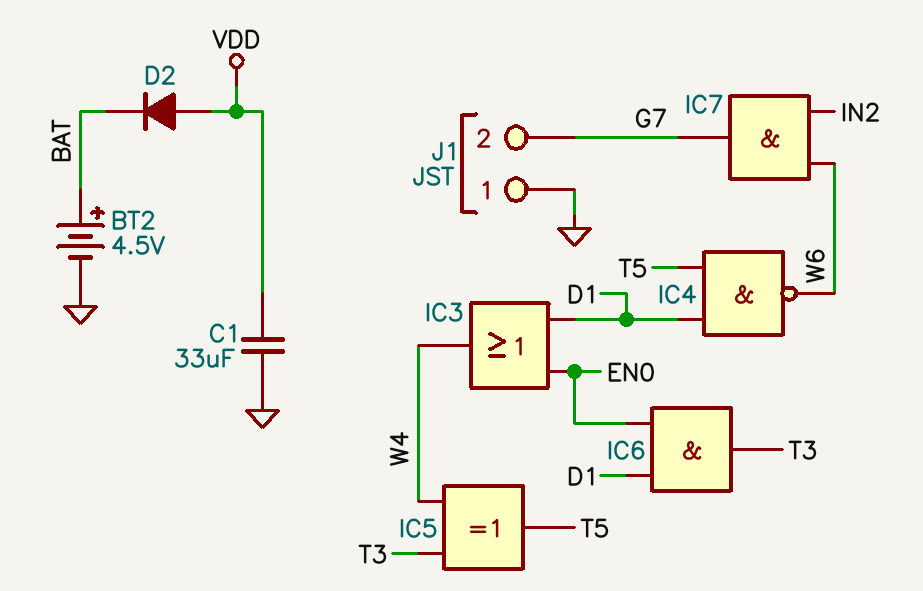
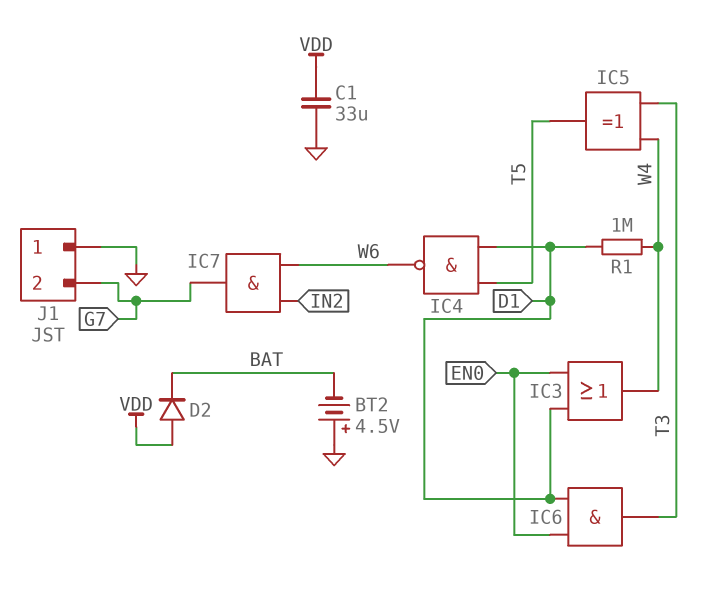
BT2: 4.5V (plus BAT, minus GND) -> 4.5V (plus GND, minus BAT)
R1: none -> 1M (D1, W4)

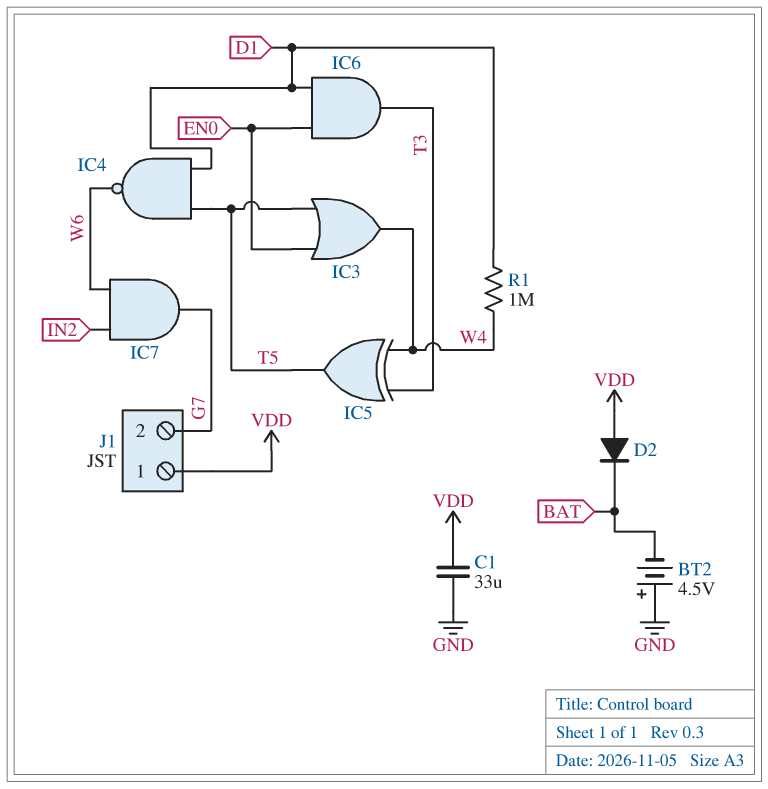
IC3: OR (in D1, in EN0, out W4) -> OR (in EN0, in T5, out W4)
J1 pin 1: GND -> VDD

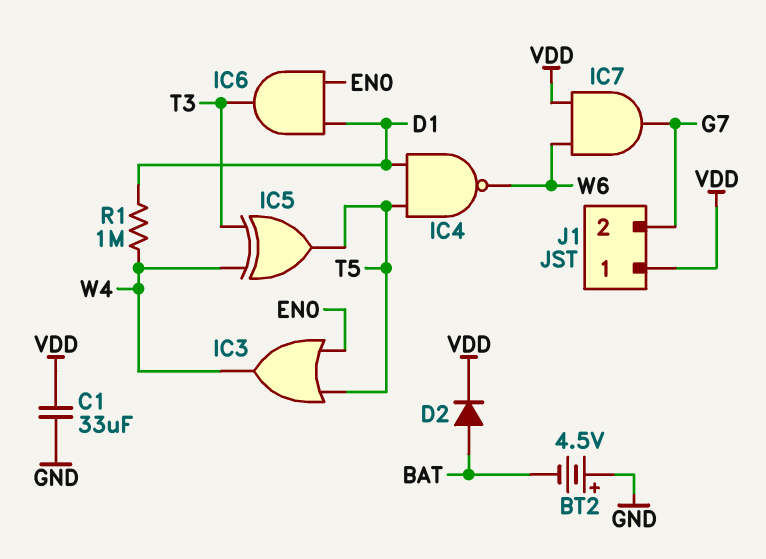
D2: diode (A VDD, K BAT) -> diode (A BAT, K VDD)
IC7: AND (in IN2, in W6, out G7) -> AND (in VDD, in W6, out G7)

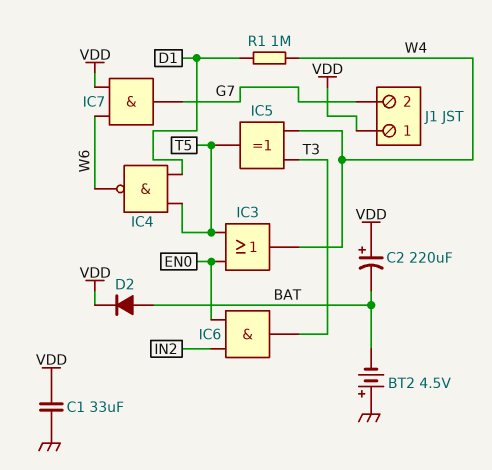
C2: none -> 220uF (plus VDD, minus BAT)
IC6: AND (in D1, in EN0, out T3) -> AND (in EN0, in IN2, out T3)

